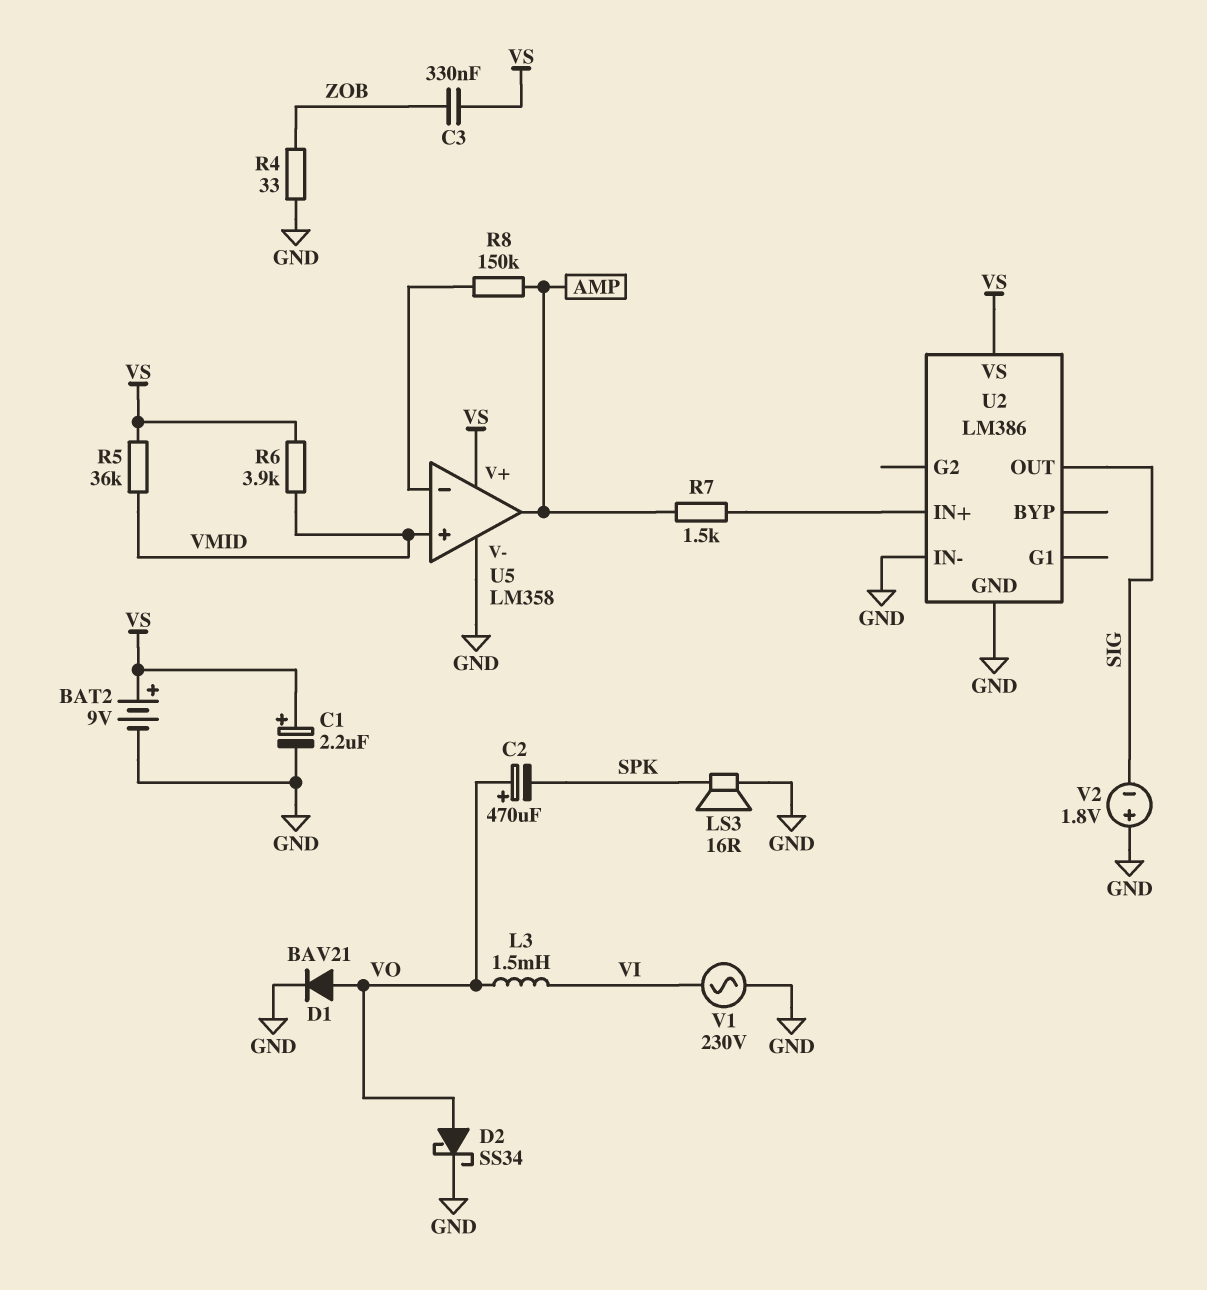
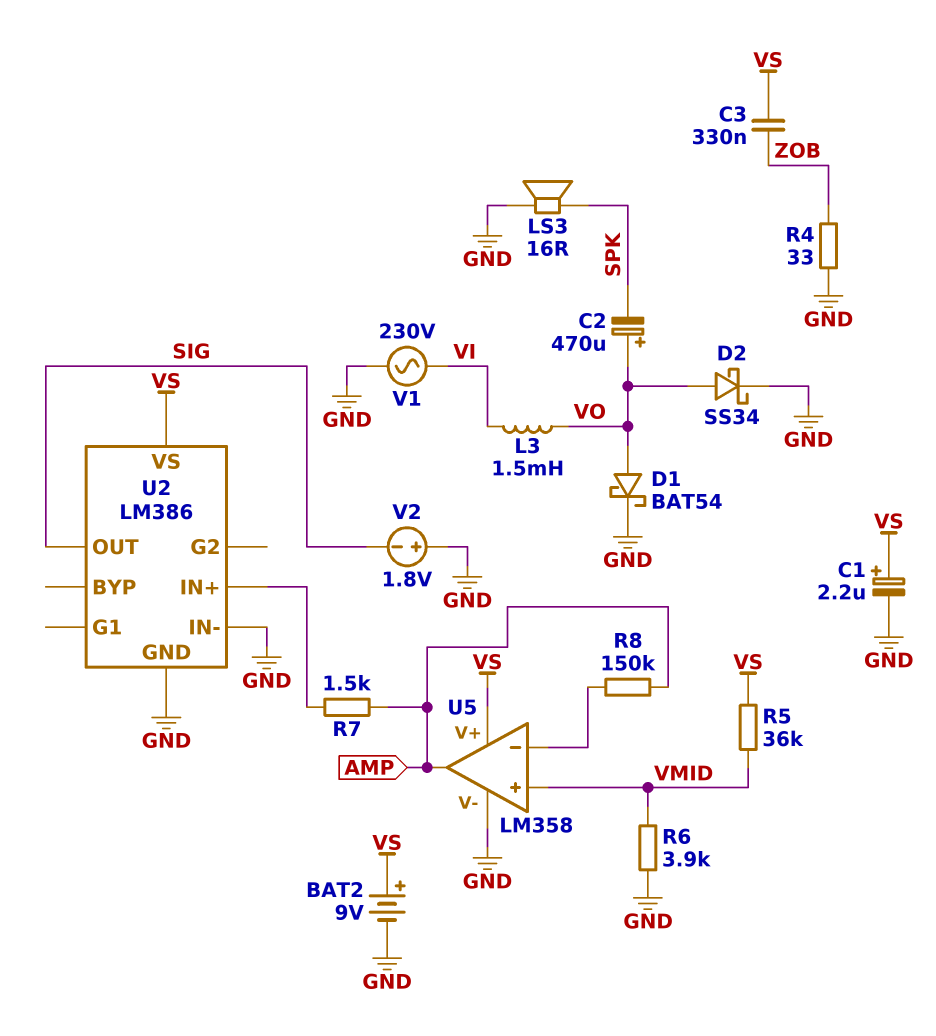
D1: diode BAV21 (A VO, K GND) -> schottky BAT54 (A VO, K GND)
R6: 3.9k (VMID, VS) -> 3.9k (GND, VMID)

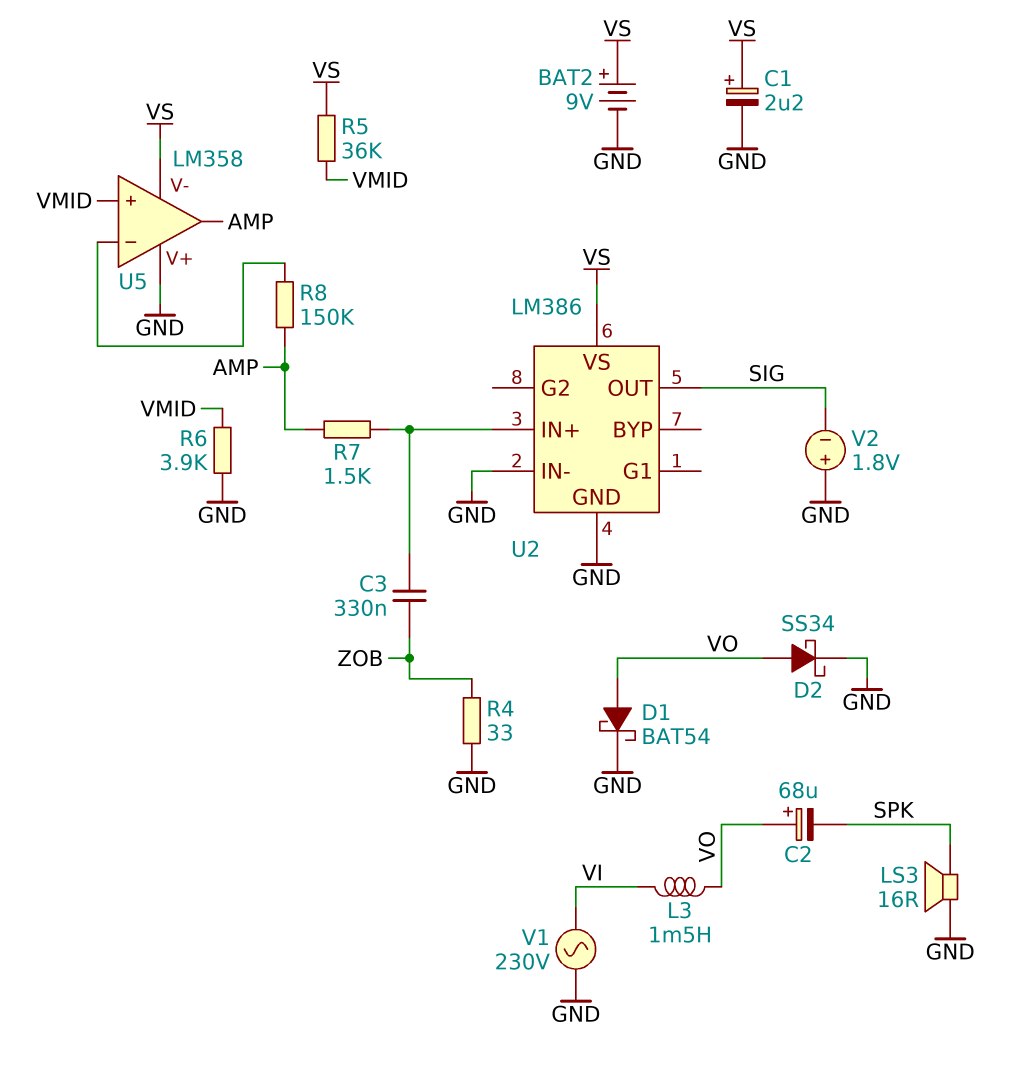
C2: 470uF (plus VO, minus SPK) -> 68uF (plus VO, minus SPK)
C3: 330nF (VS, ZOB) -> 330nF (U2/IN+, ZOB)
U5 pin V+: VS -> GND
U5 pin V-: GND -> VS

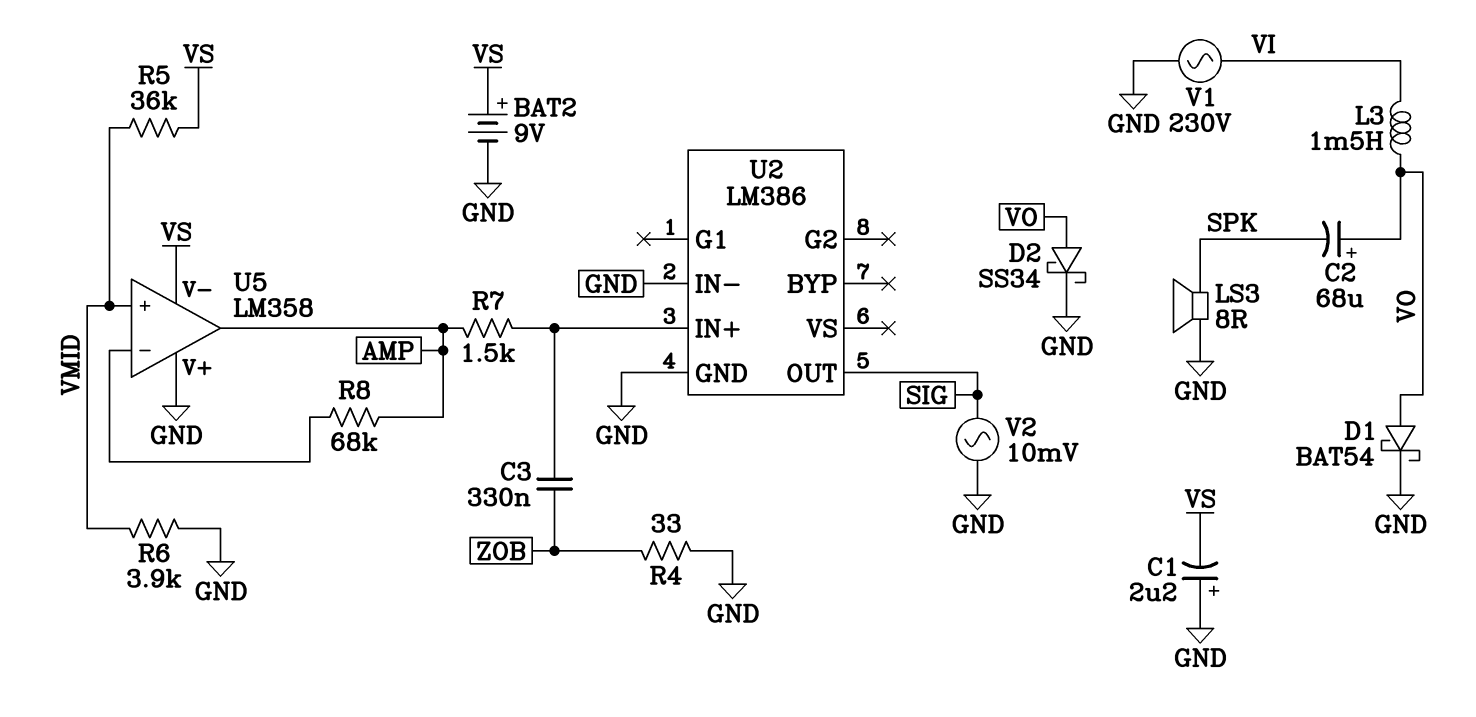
C1: 2.2uF (plus VS, minus GND) -> 2.2uF (plus GND, minus VS)
LS3: speaker 16R (GND, SPK) -> speaker 8R (GND, SPK)
R8: 150k (AMP, U5/in-) -> 68k (AMP, U5/in-)
U2 pin VS: VS -> none
V2: 1.8V (plus GND, minus SIG) -> AC 10mV (GND, SIG)

